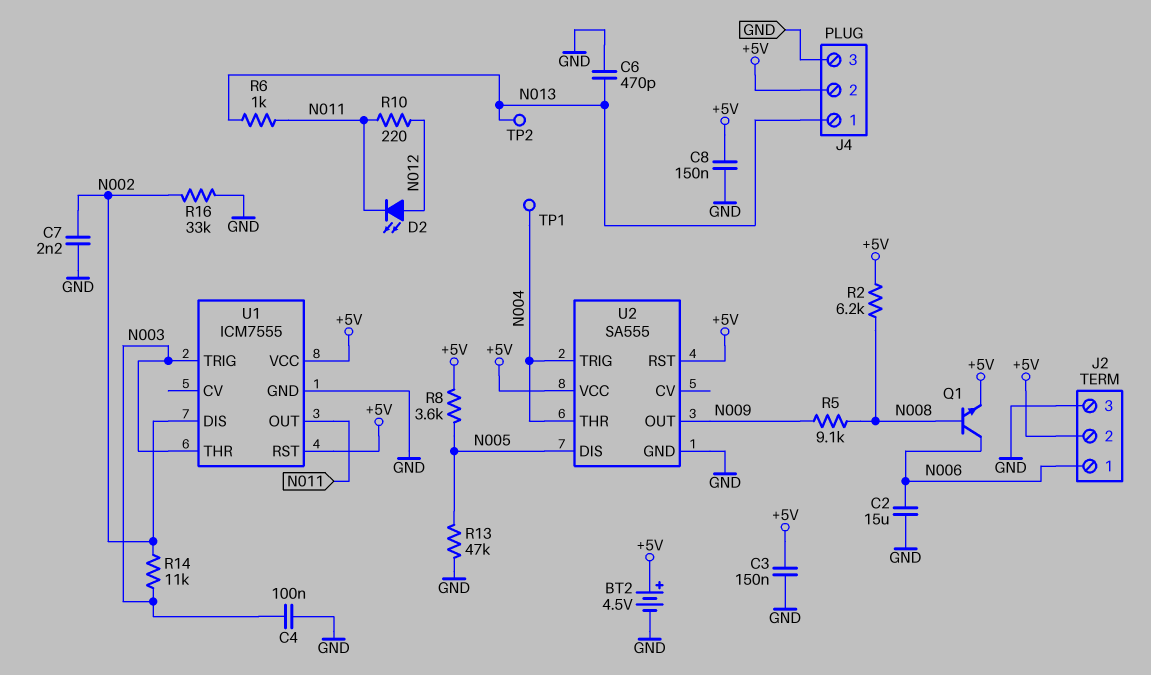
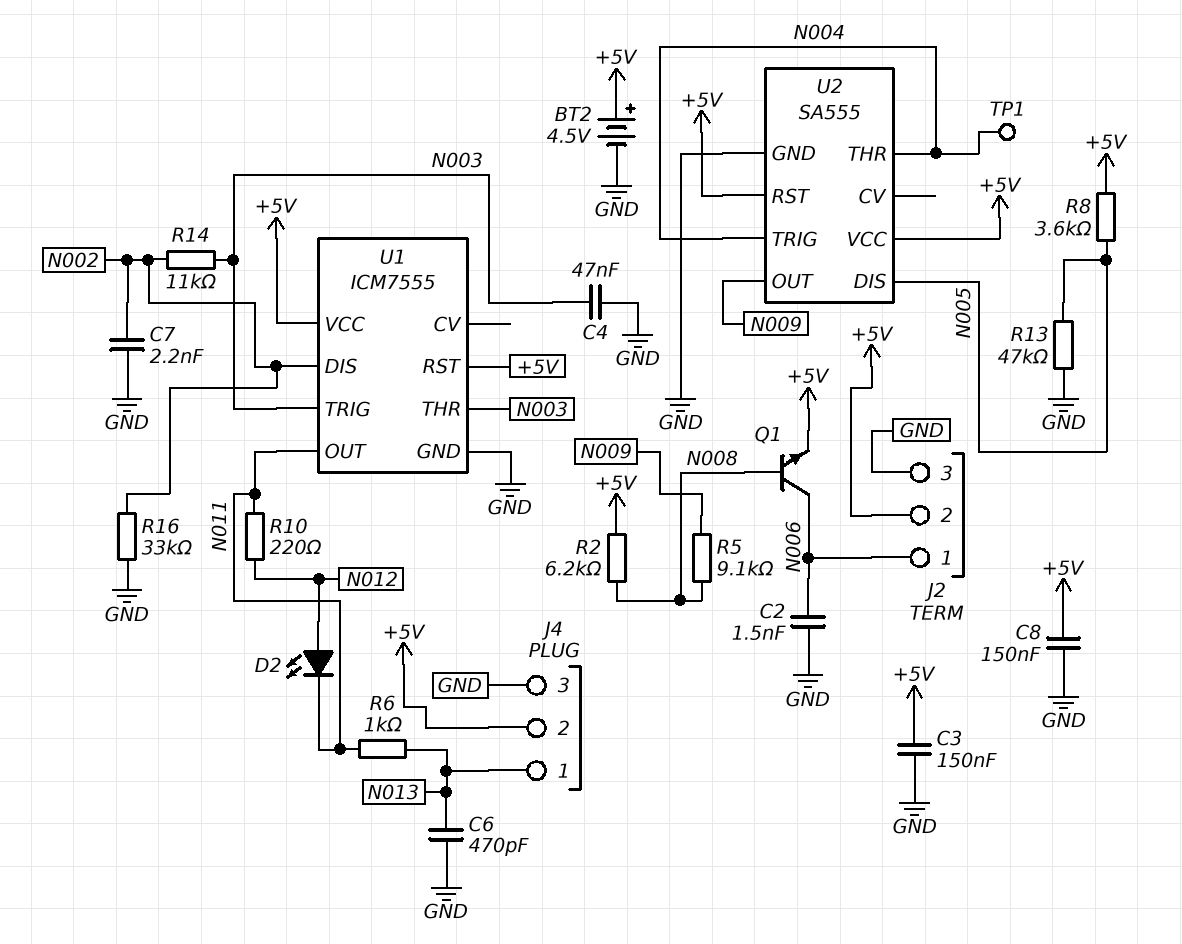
C2: 15uF (GND, N006) -> 1.5nF (GND, N006)
C4: 100nF (GND, N003) -> 47nF (GND, N003)
TP2: test point (N013) -> none

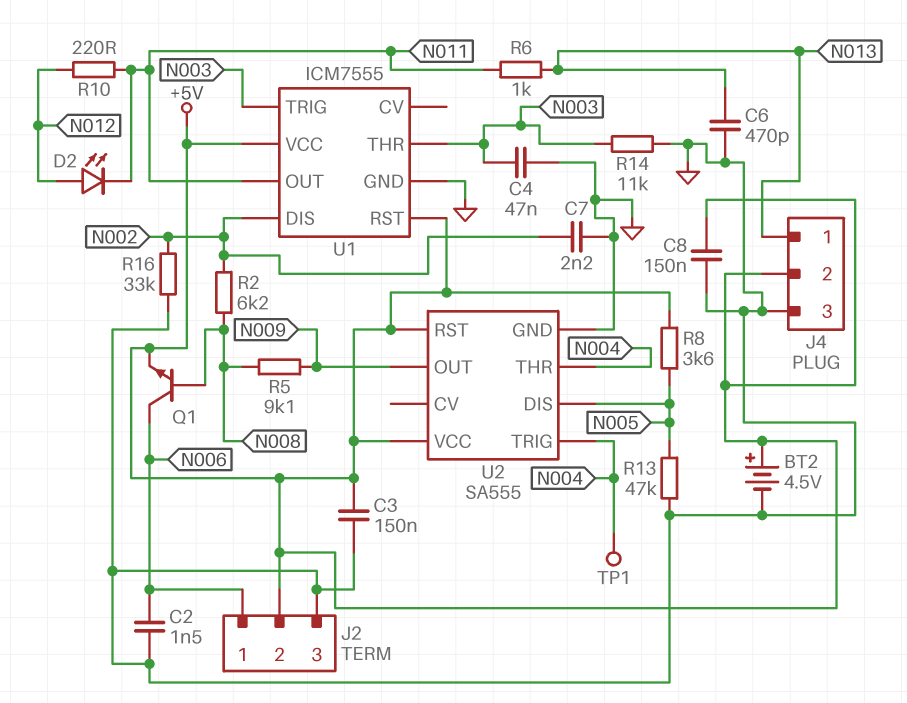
R2: 6.2k (+5V, N008) -> 6.2k (N002, N008)
R14: 11k (N002, N003) -> 11k (GND, N003)

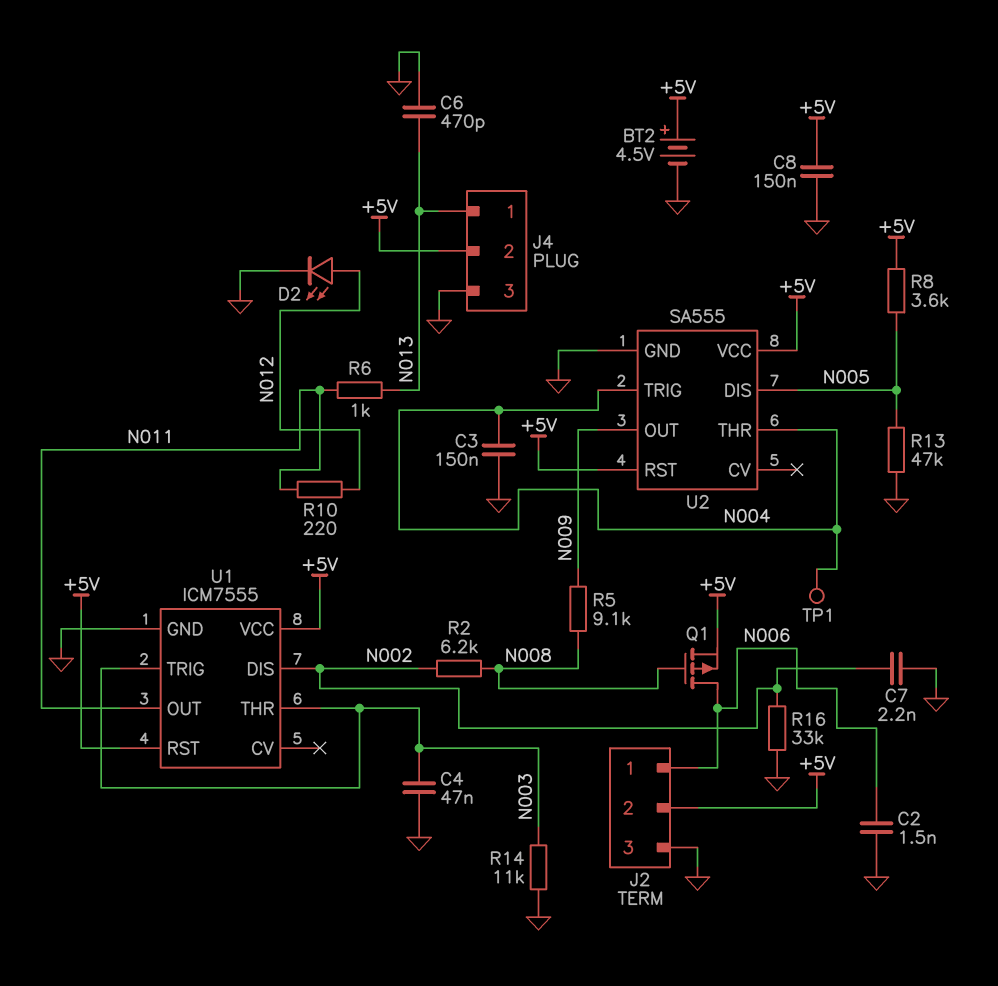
C3: 150nF (+5V, GND) -> 150nF (GND, N004)
D2: LED (A N012, K N011) -> LED (A N012, K GND)
Q1: NPN (B N008, C N006, E +5V) -> PMOS (G N008, D N006, S +5V)

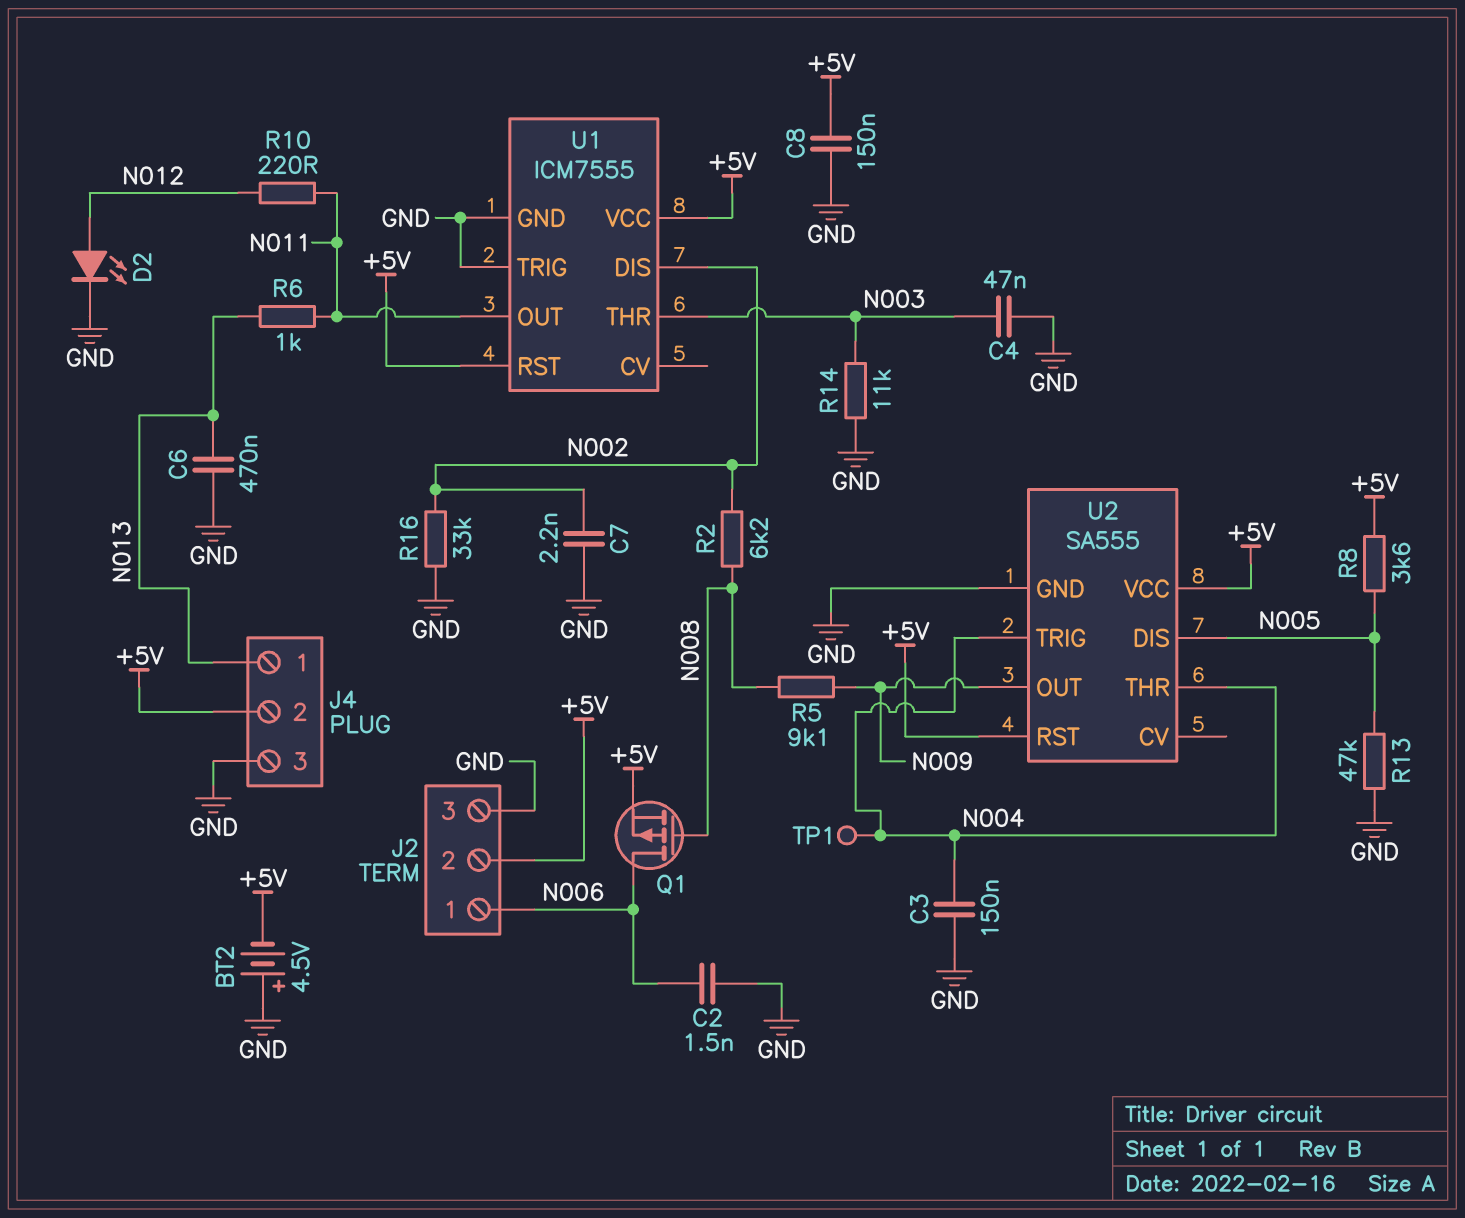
BT2: 4.5V (plus +5V, minus GND) -> 4.5V (plus GND, minus +5V)
C6: 470pF (GND, N013) -> 470nF (GND, N013)
U1 pin TRIG: N003 -> GND

